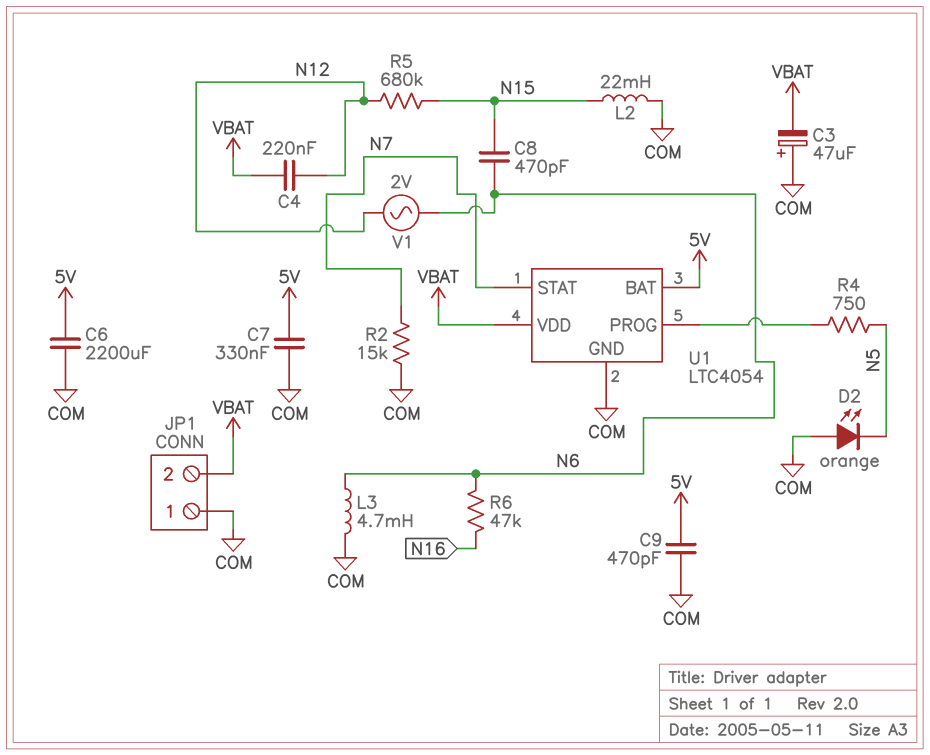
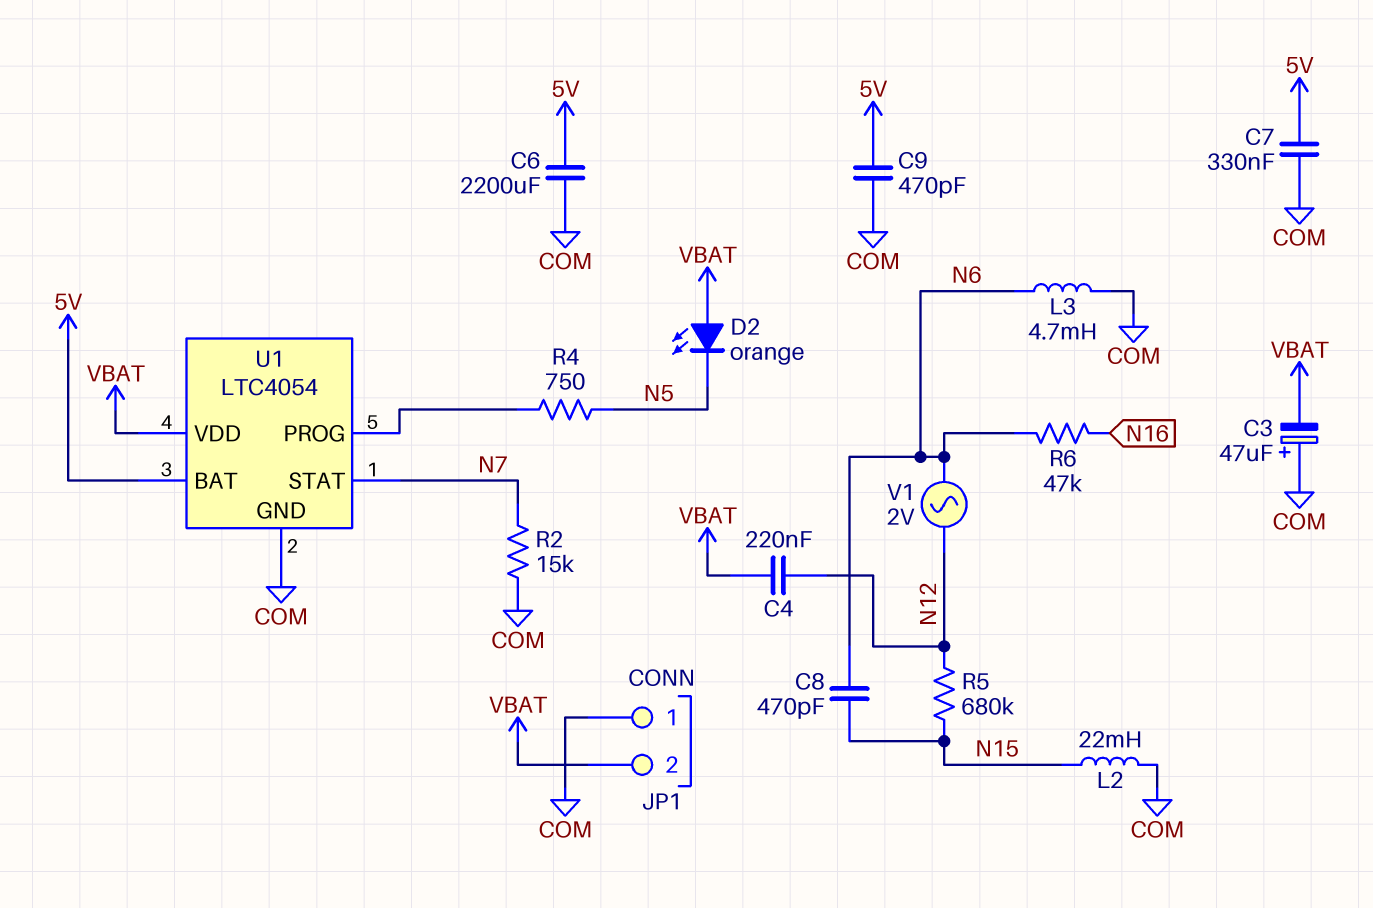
D2: LED orange (A COM, K N5) -> LED orange (A VBAT, K N5)

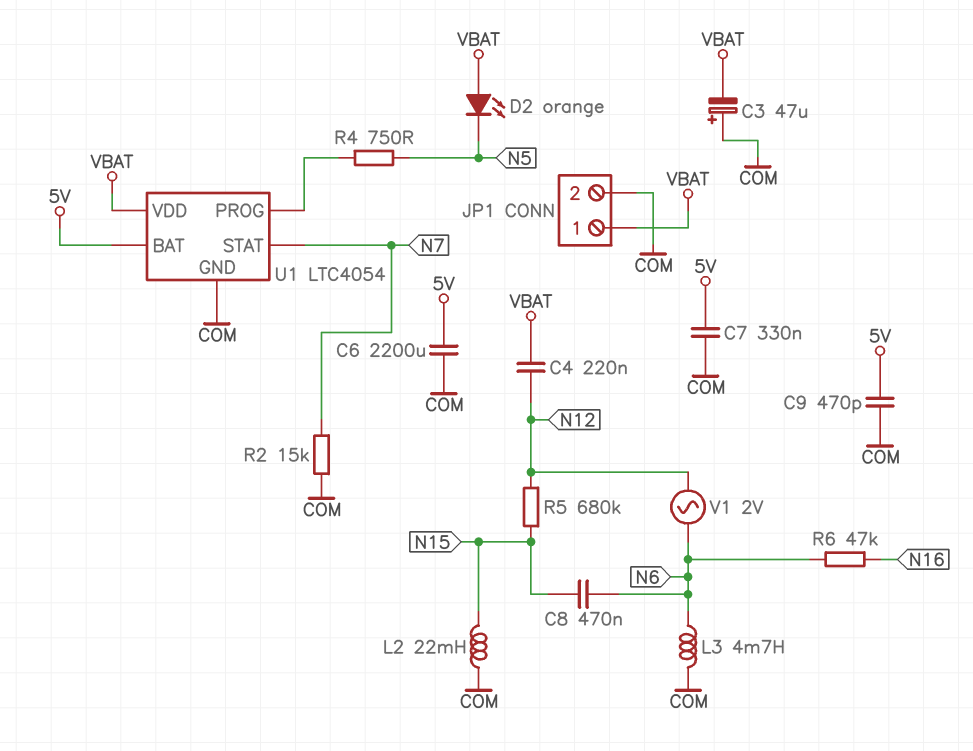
C8: 470pF (N6, N15) -> 470nF (N6, N15)
JP1 pin 1: COM -> VBAT
JP1 pin 2: VBAT -> COM

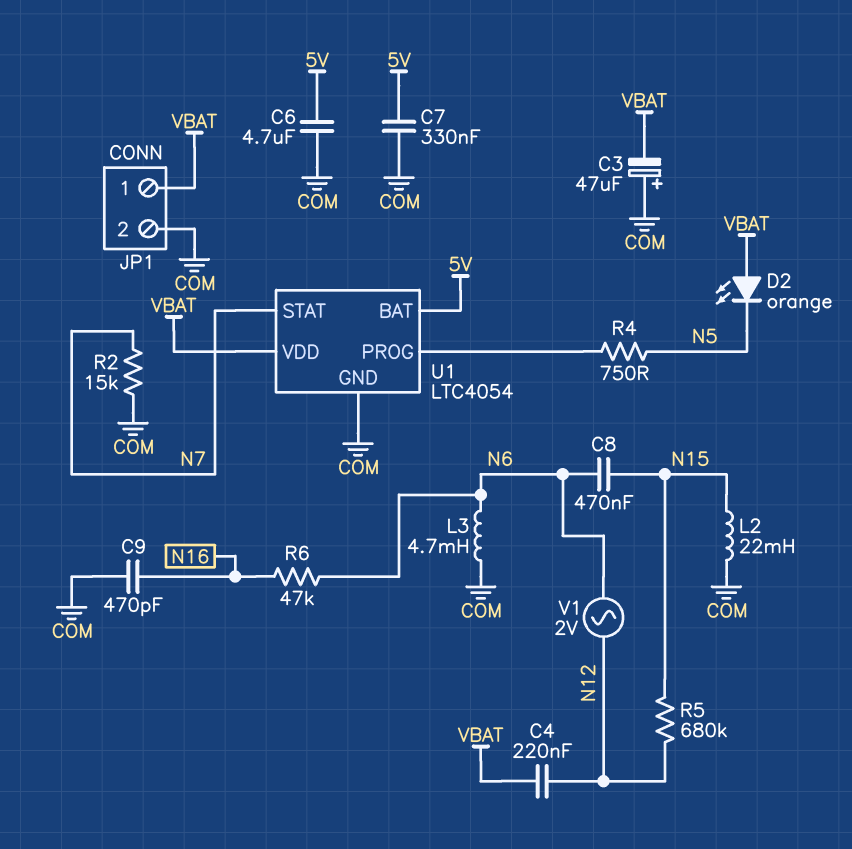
C6: 2200uF (5V, COM) -> 4.7uF (5V, COM)
C9: 470pF (5V, COM) -> 470pF (COM, N16)

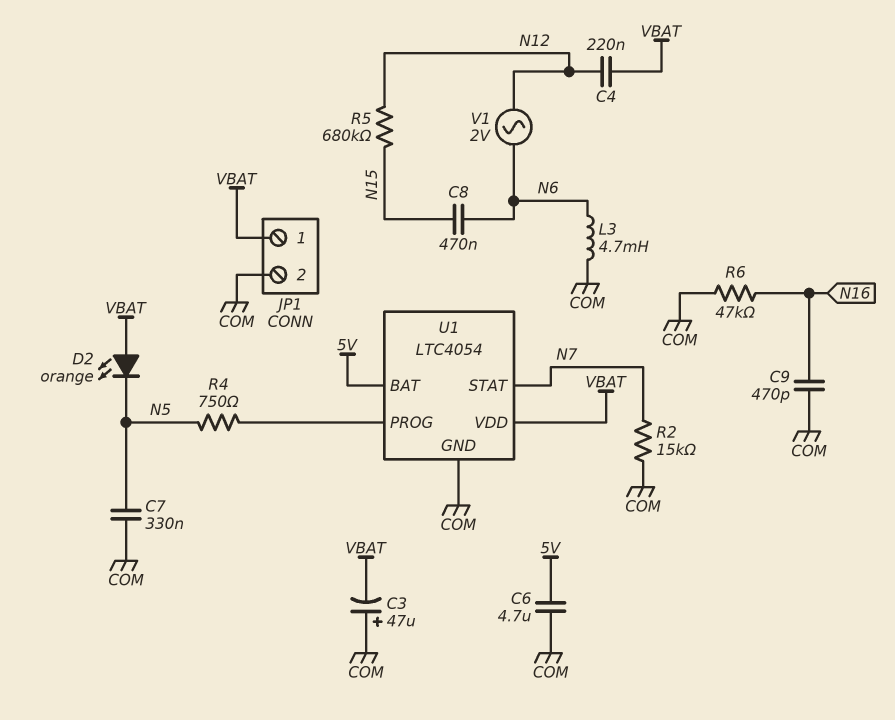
C7: 330nF (5V, COM) -> 330nF (COM, N5)
L2: 22mH (COM, N15) -> none
R6: 47k (N6, N16) -> 47k (COM, N16)

